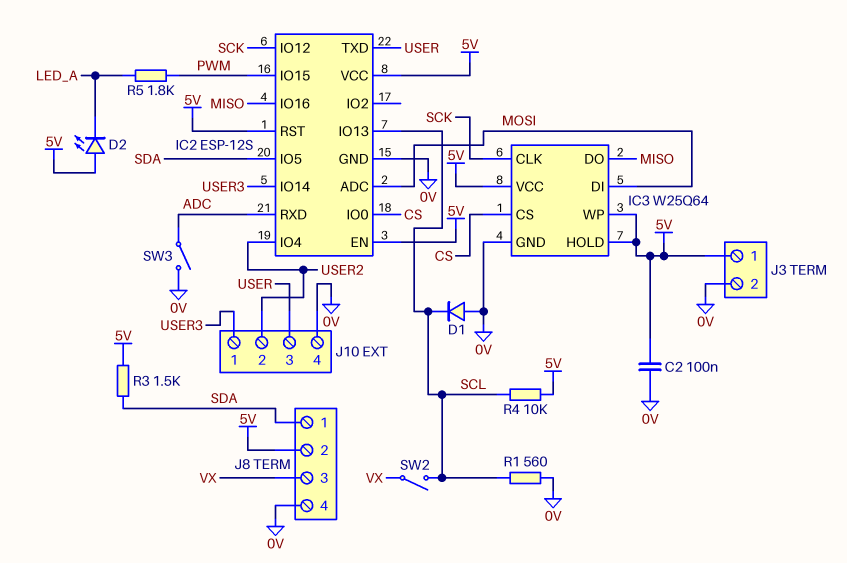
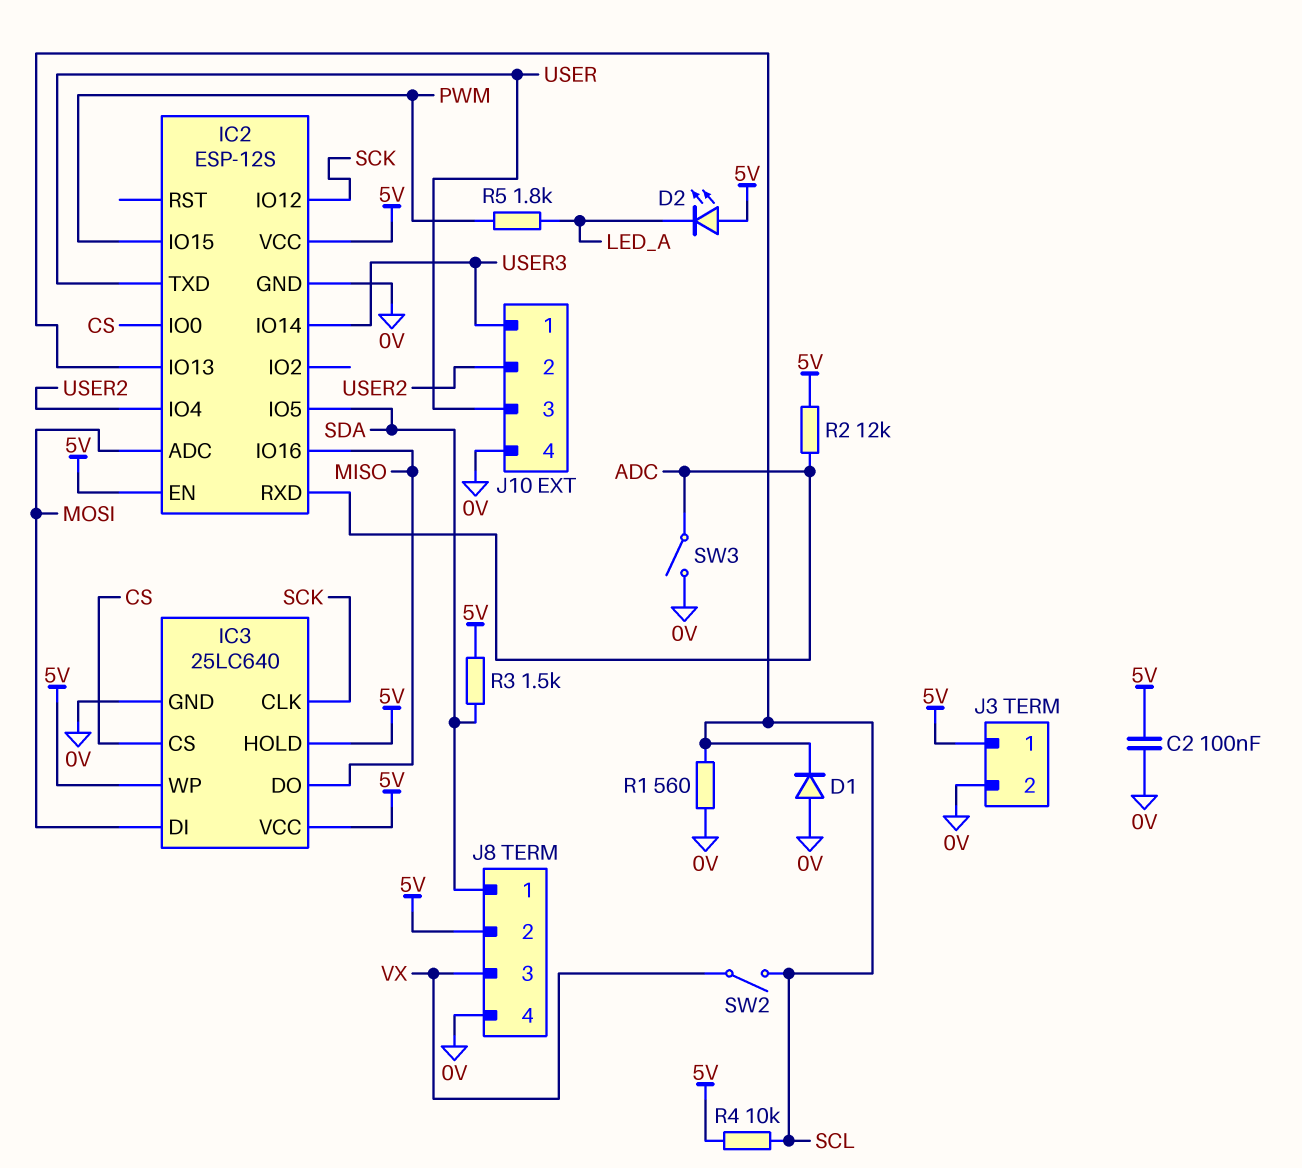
IC2 pin RST: 5V -> none
IC3: W25Q64 -> 25LC640
R2: none -> 12k (5V, ADC)

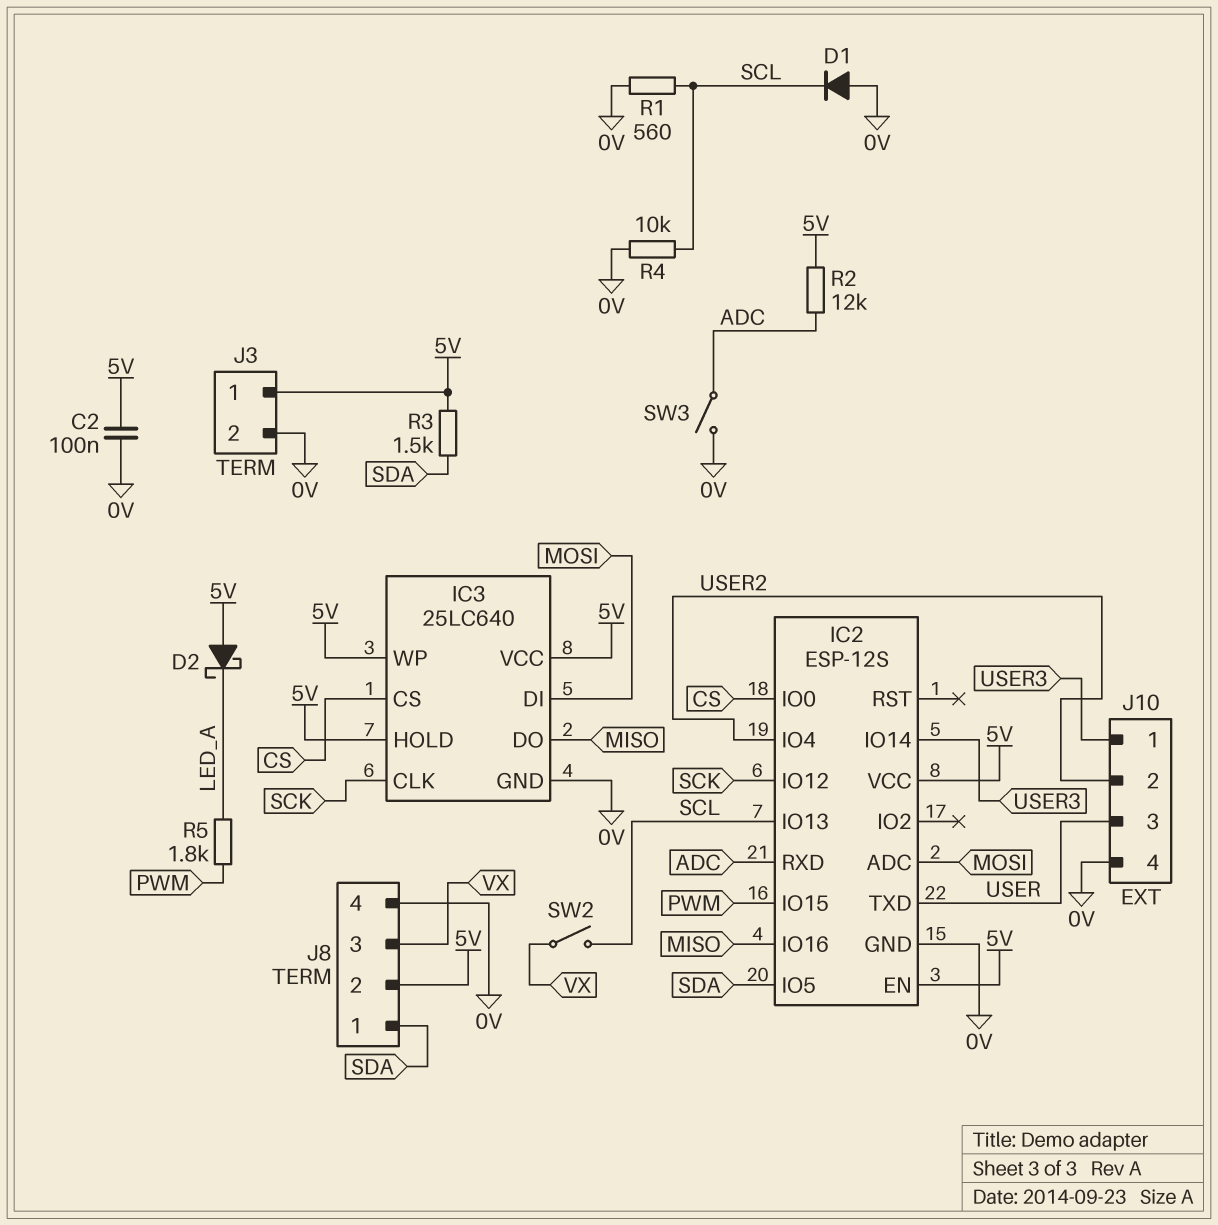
D2: LED (A 5V, K LED_A) -> schottky (A 5V, K LED_A)
R4: 10k (5V, SCL) -> 10k (0V, SCL)

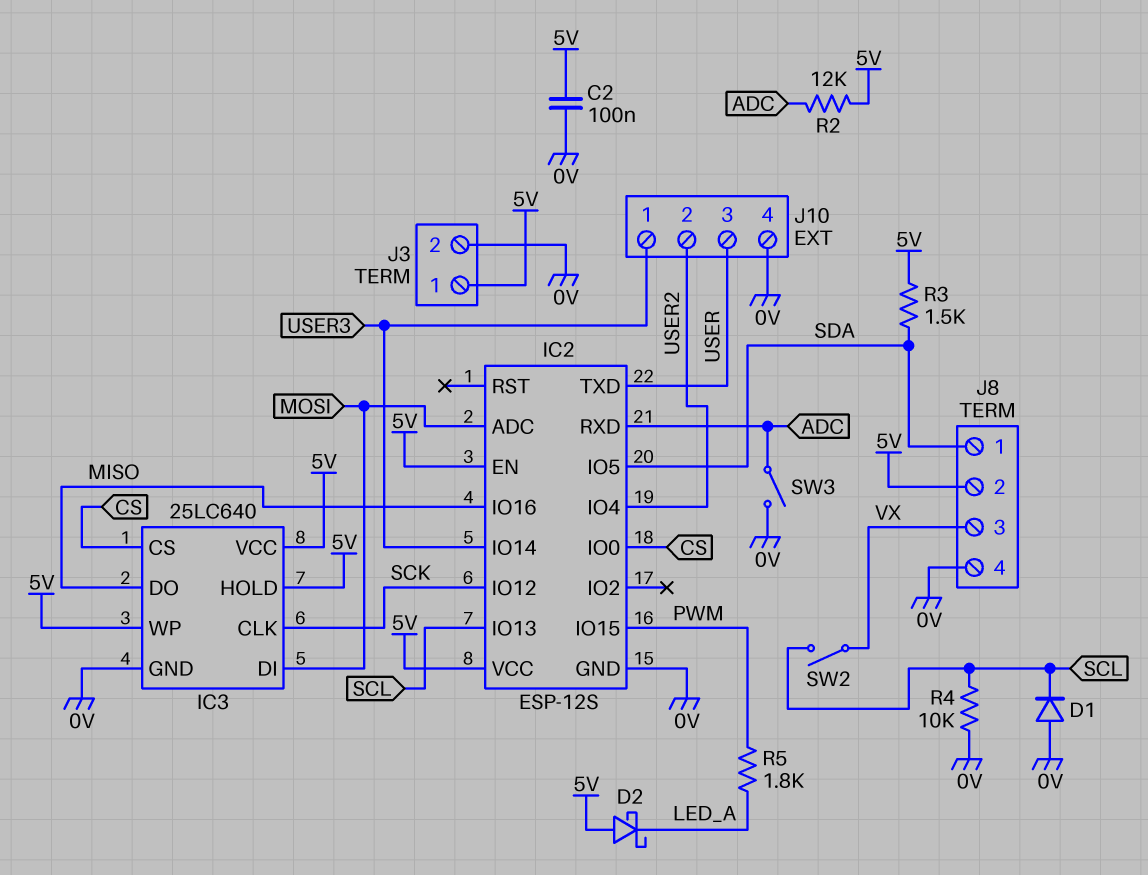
R1: 560 (0V, SCL) -> none

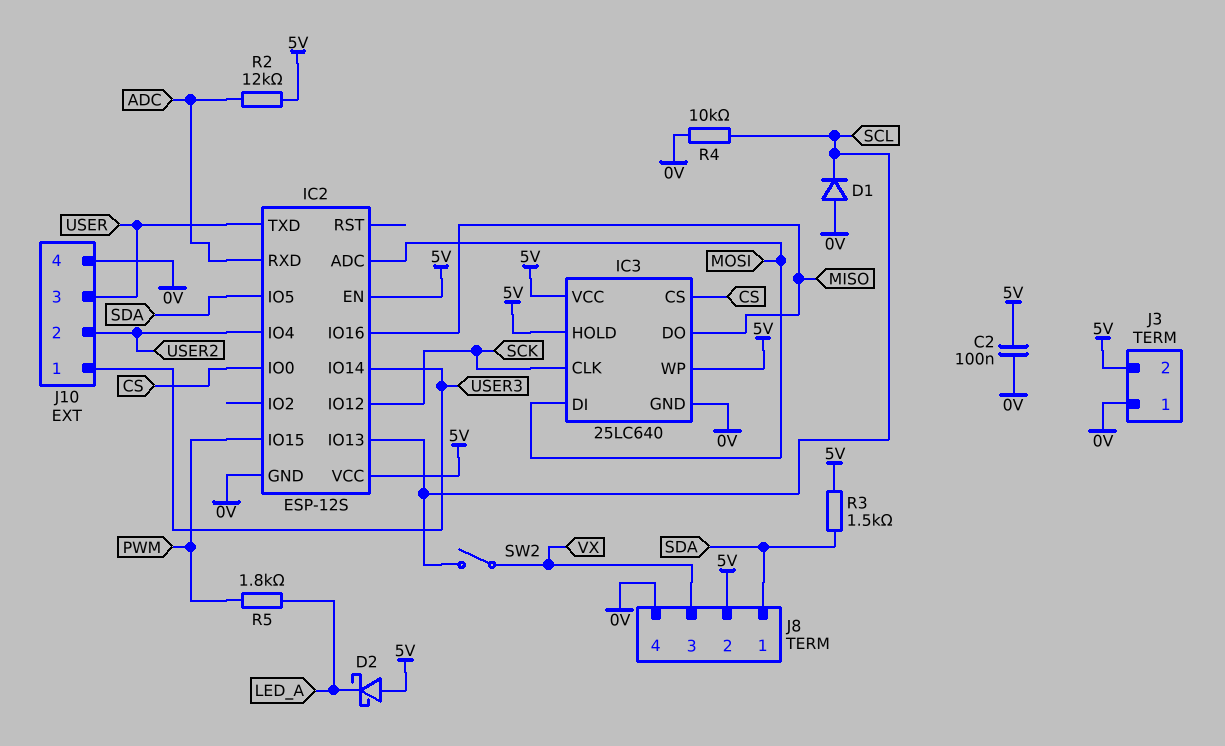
J3 pin 1: 5V -> 0V
J3 pin 2: 0V -> 5V
SW3: switch (0V, ADC) -> none

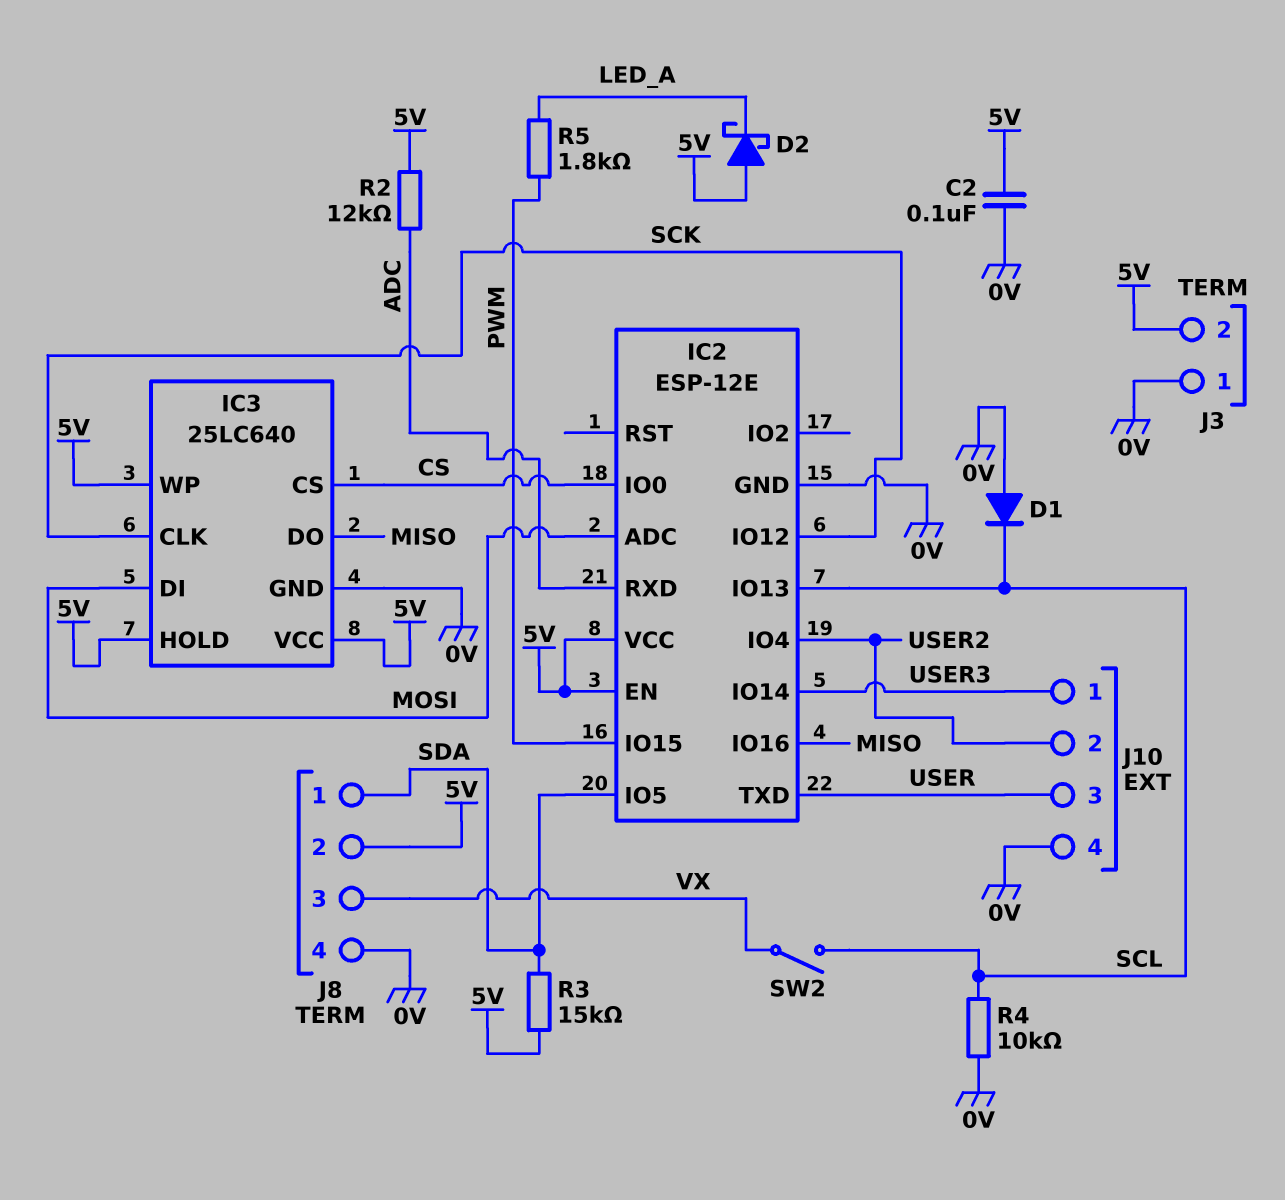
IC2: ESP-12S -> ESP-12E
R3: 1.5k (5V, SDA) -> 15k (5V, SDA)

